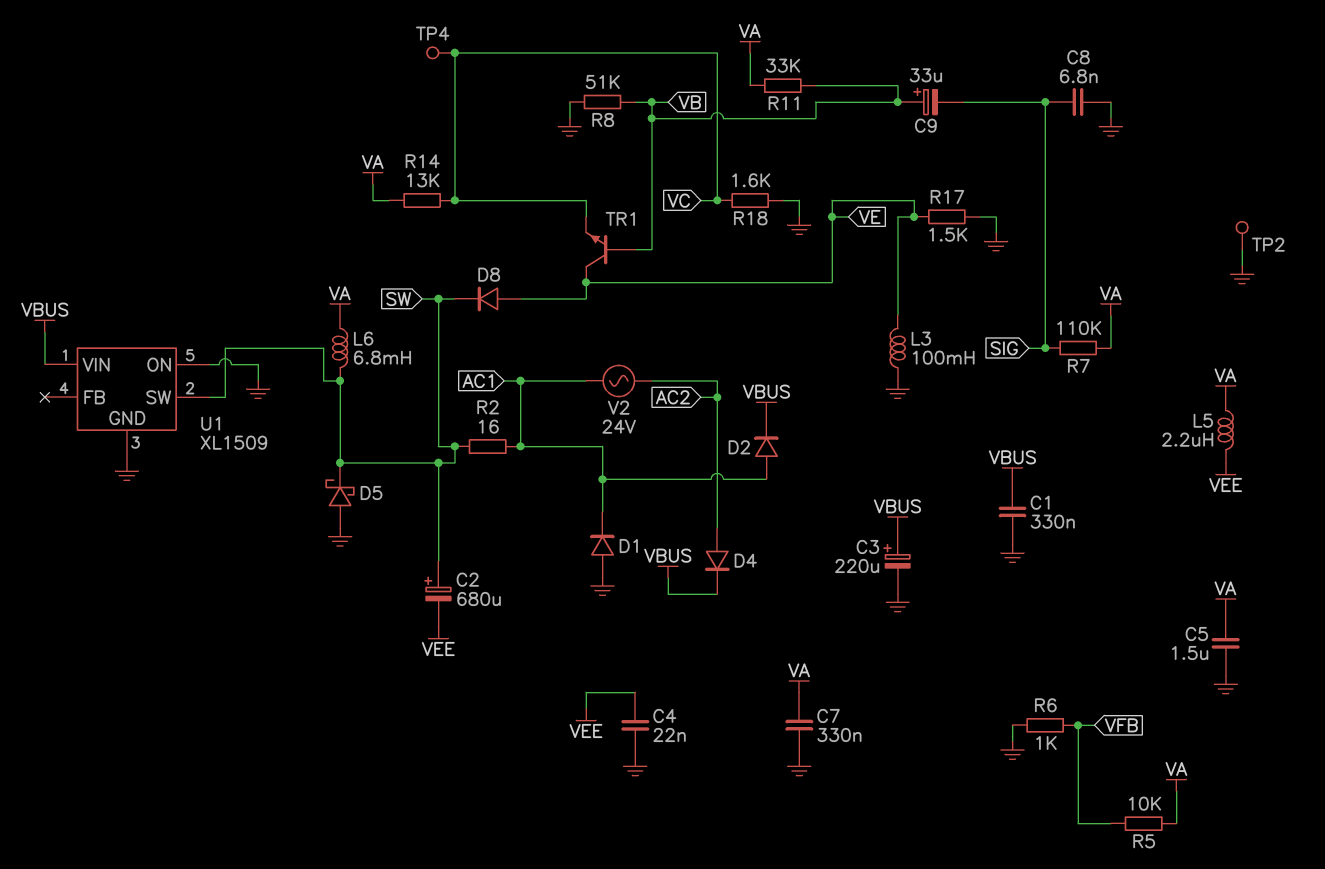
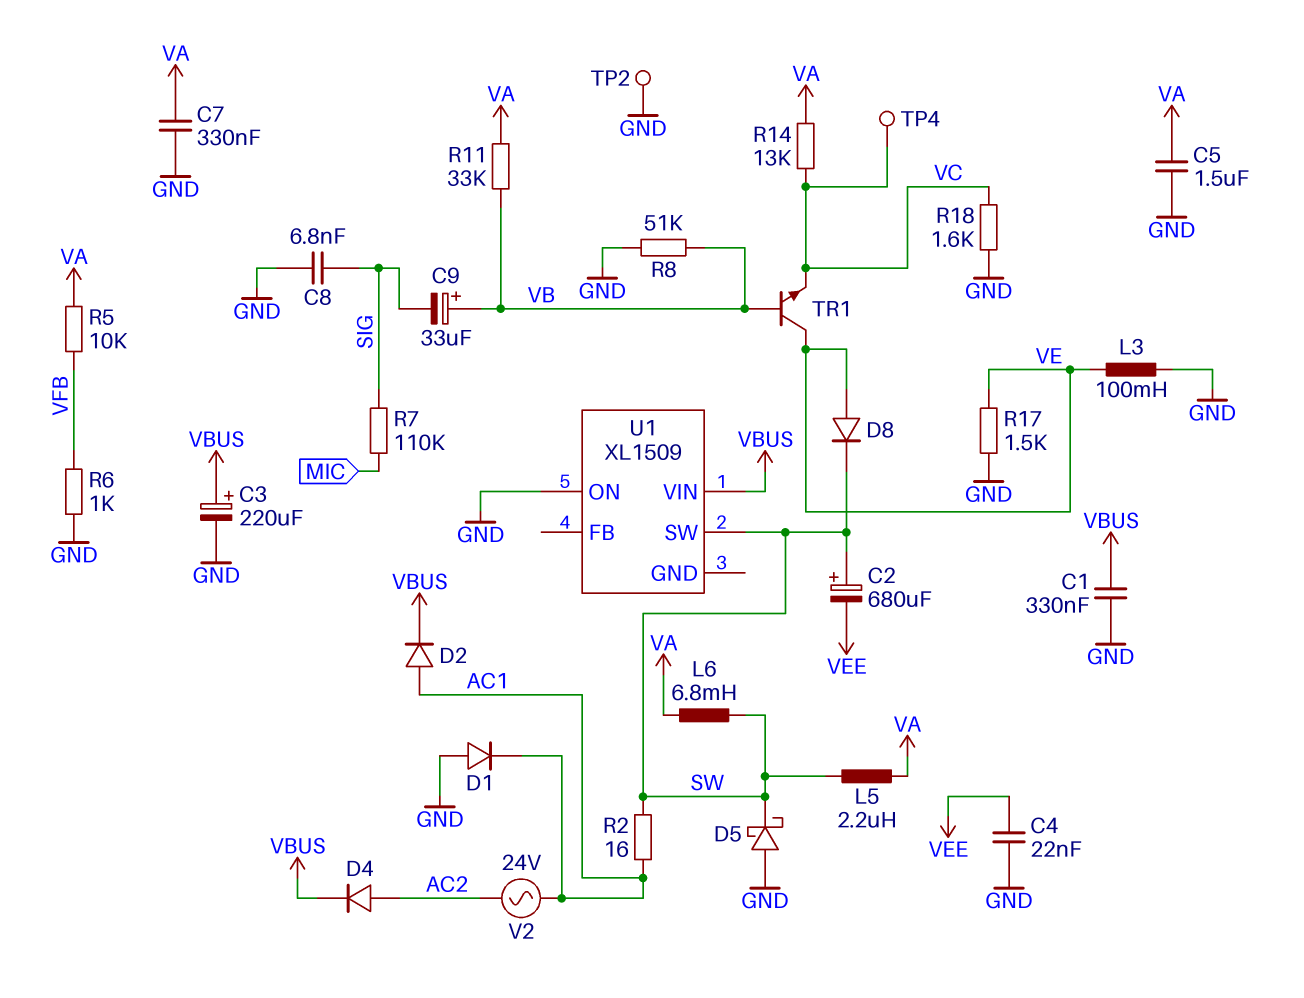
L5: 2.2uH (VA, VEE) -> 2.2uH (SW, VA)
R7: 110k (SIG, VA) -> 110k (MIC, SIG)
U1 pin GND: GND -> none

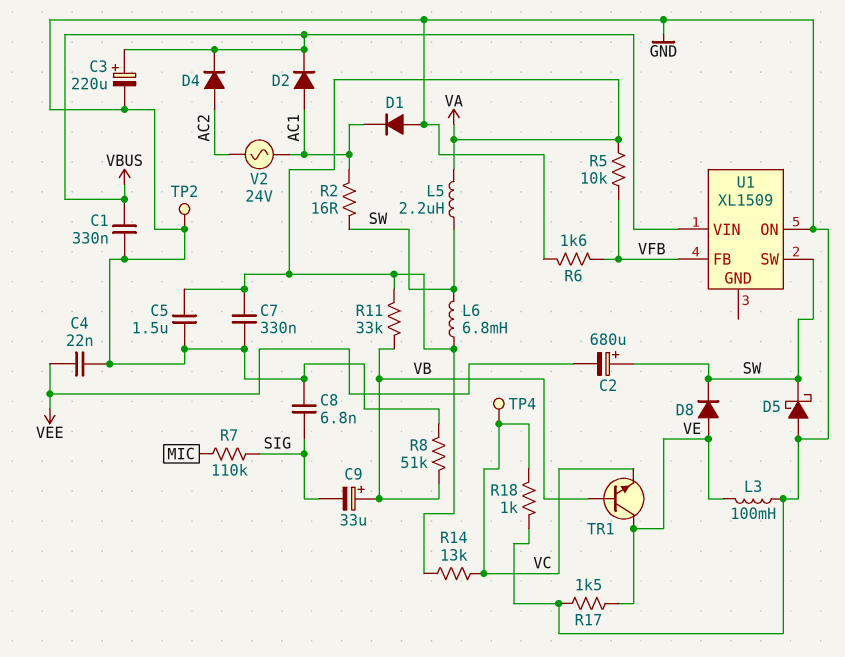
R6: 1k (GND, VFB) -> 1.6k (GND, VFB)
R18: 1.6k (GND, VC) -> 1k (GND, VC)
U1 pin FB: none -> VFB

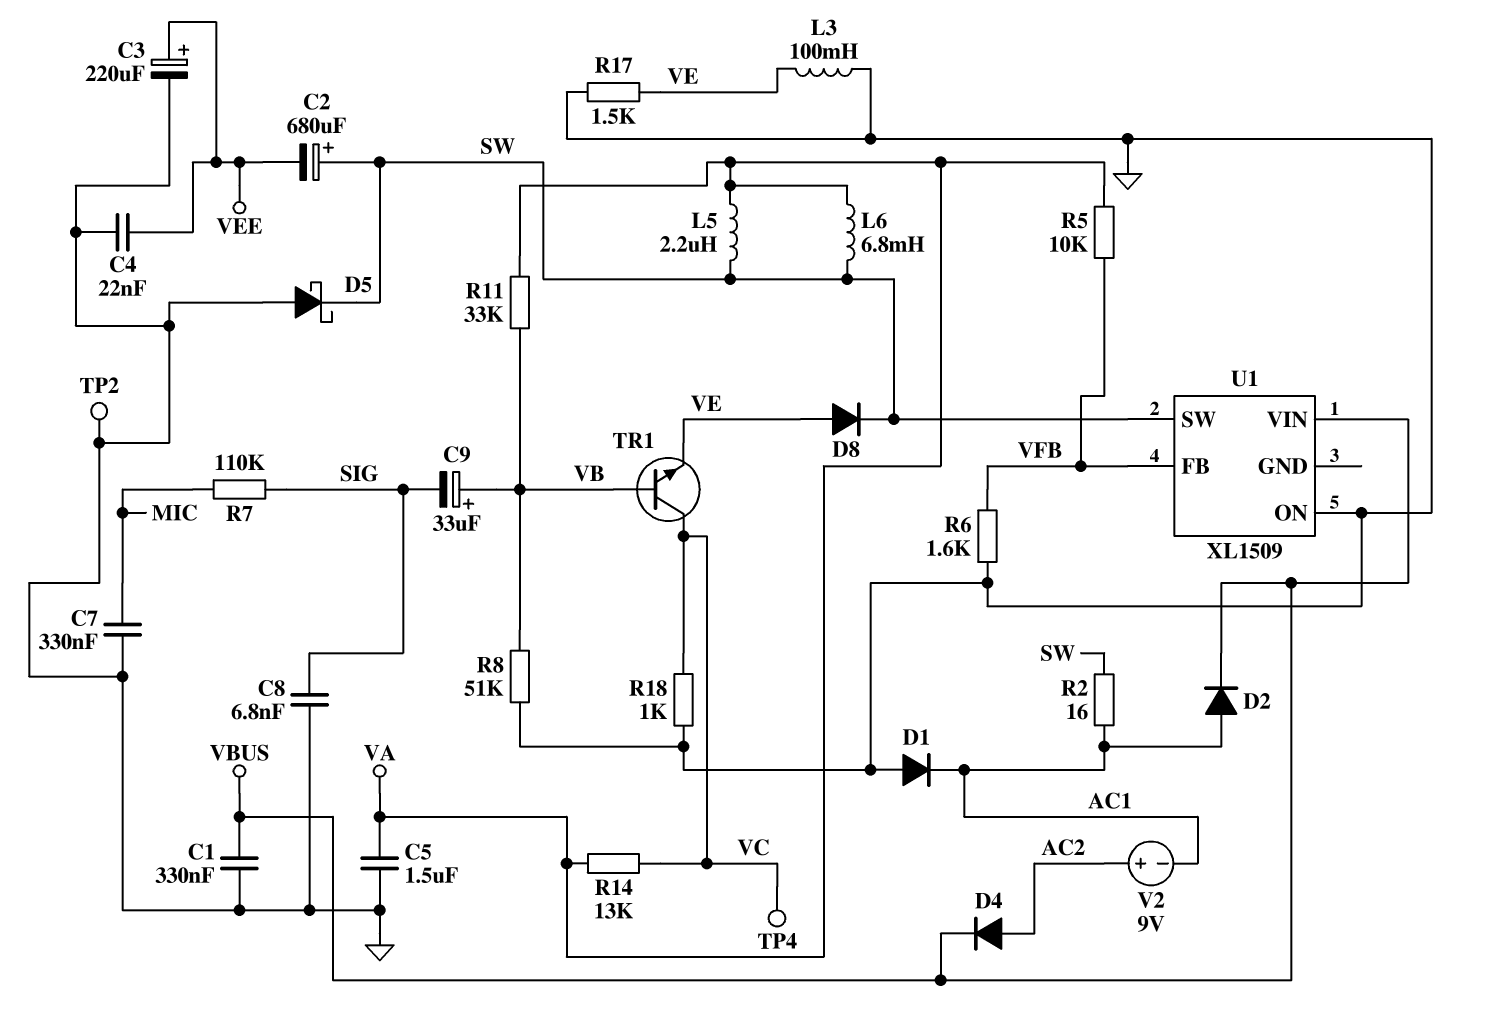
C3: 220uF (plus VBUS, minus GND) -> 220uF (plus VEE, minus GND)
C7: 330nF (GND, VA) -> 330nF (GND, MIC)
TR1: NPN (B VB, C VE, E VC) -> NPN (B VB, C VC, E VE)
V2: AC 24V (AC1, AC2) -> 9V (plus AC2, minus AC1)

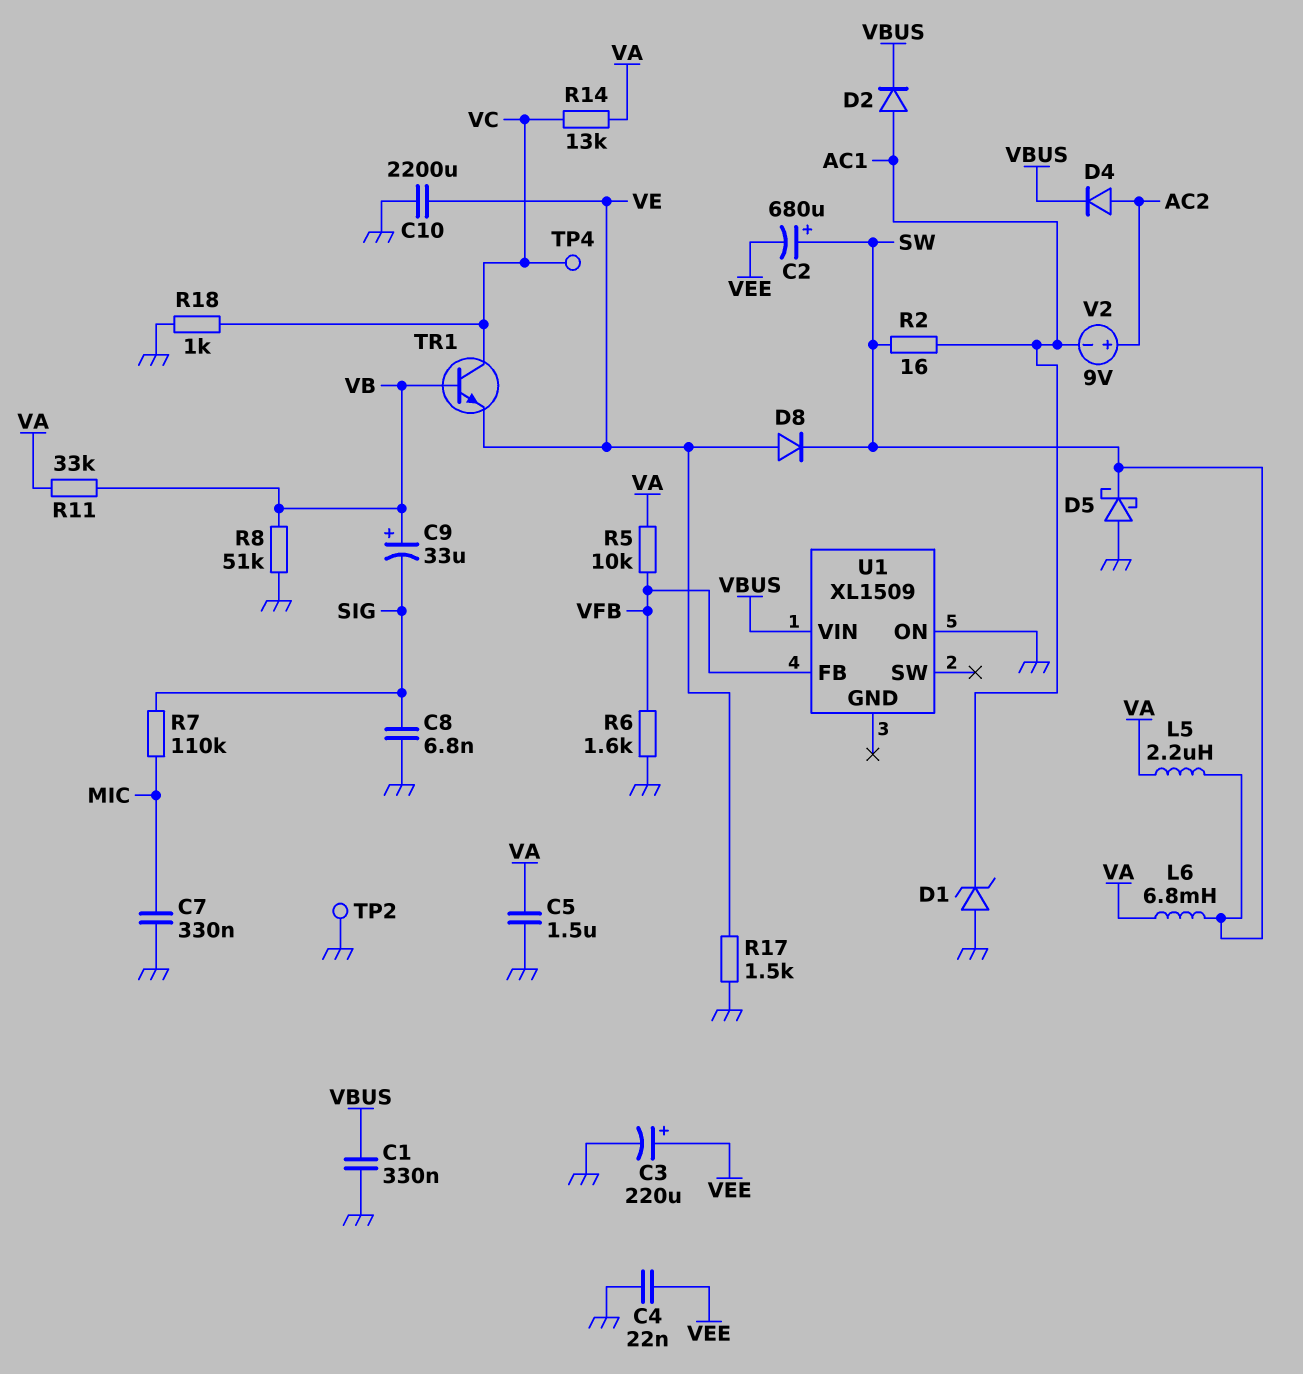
C10: none -> 2200uF (GND, VE)
D1: diode (A GND, K AC1) -> zener (A GND, K AC1)
L3: 100mH (GND, VE) -> none
U1 pin SW: SW -> none

